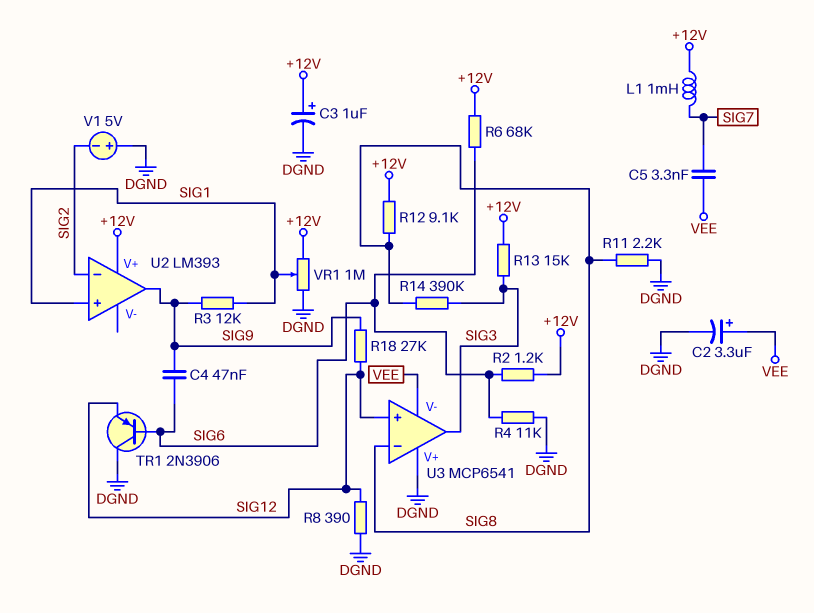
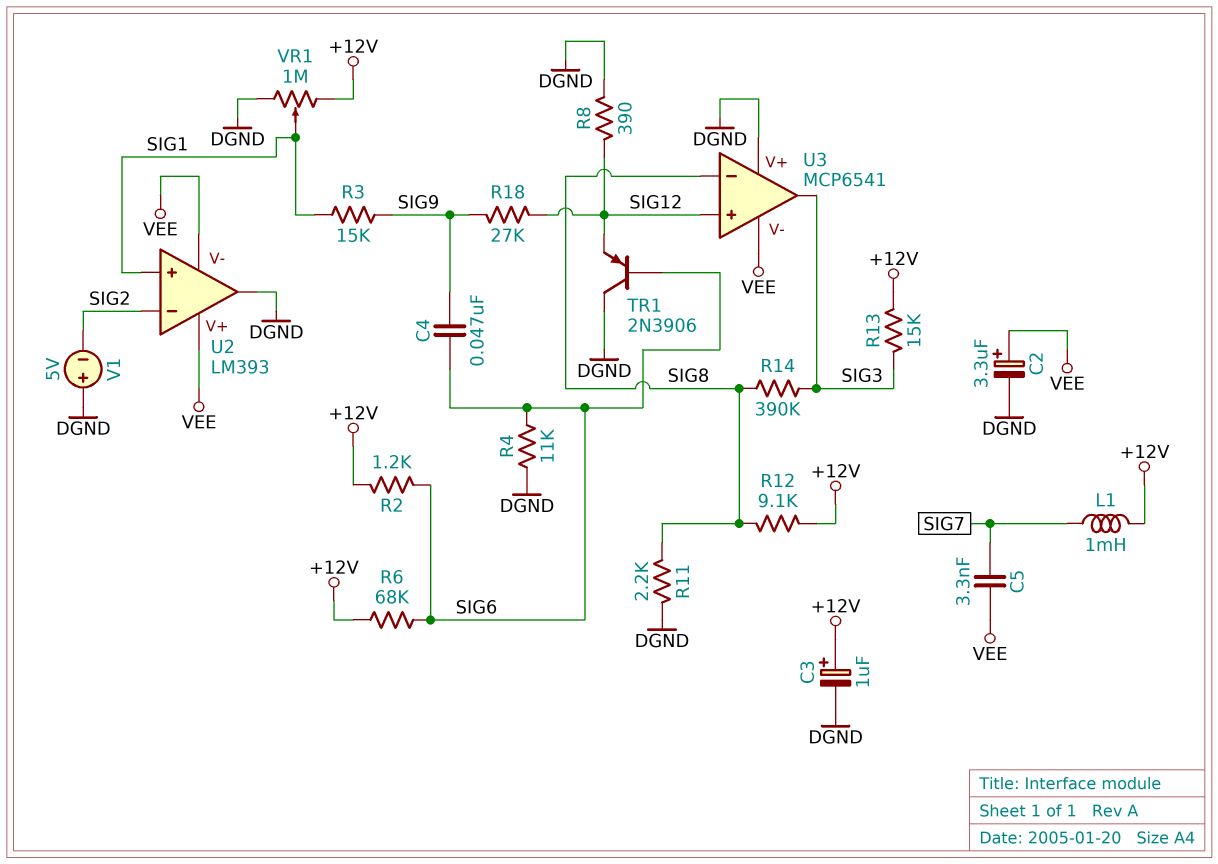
R3: 12k (SIG1, SIG9) -> 15k (SIG1, SIG9)
U2 pin V+: +12V -> VEE
U2 pin V-: none -> VEE
U2 pin out: SIG9 -> DGND

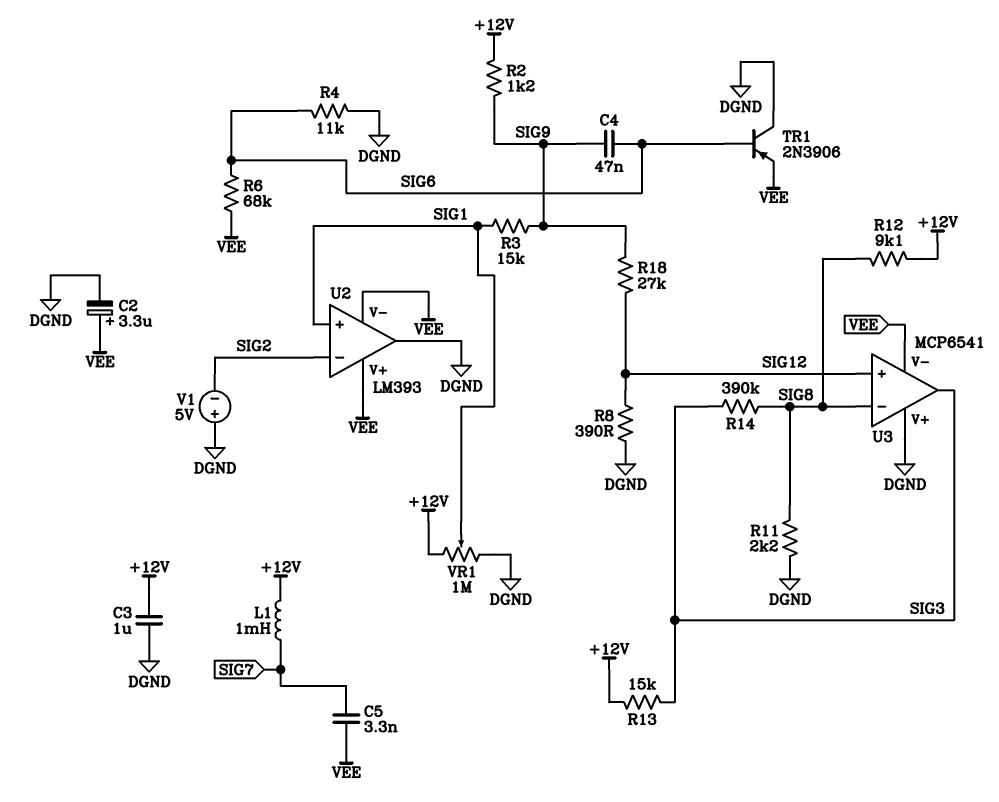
C3: 1uF (plus +12V, minus DGND) -> 1uF (+12V, DGND)
R2: 1.2k (+12V, SIG6) -> 1.2k (+12V, SIG9)
R6: 68k (+12V, SIG6) -> 68k (SIG6, VEE)
TR1: PNP 2N3906 (B SIG6, C DGND, E SIG12) -> PNP 2N3906 (B SIG6, C DGND, E VEE)

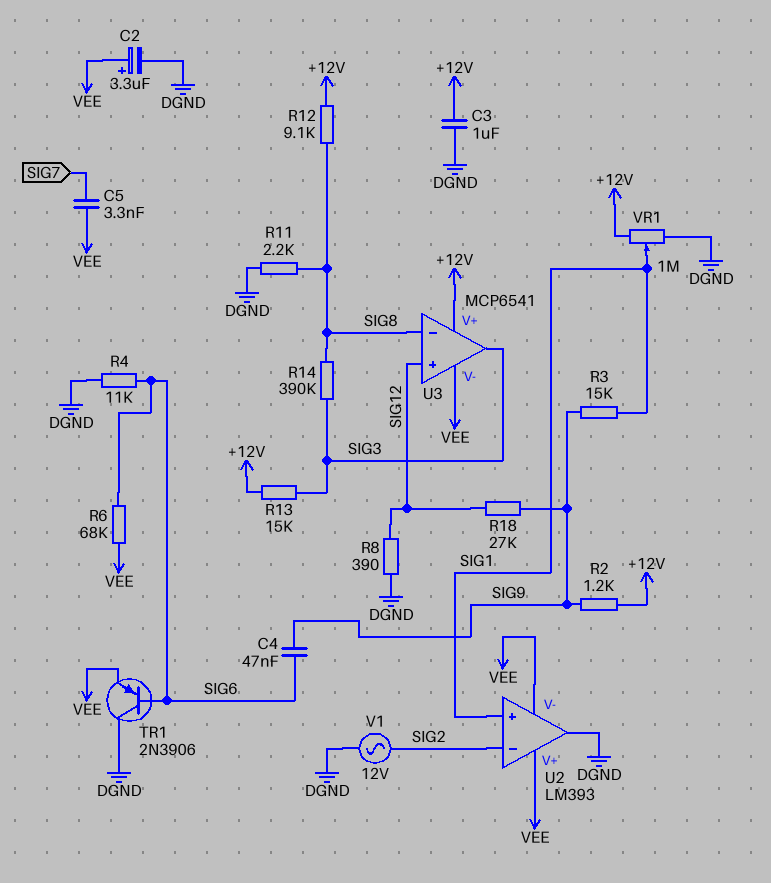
L1: 1mH (+12V, SIG7) -> none
U3 pin V+: DGND -> +12V
V1: 5V (plus DGND, minus SIG2) -> AC 12V (DGND, SIG2)

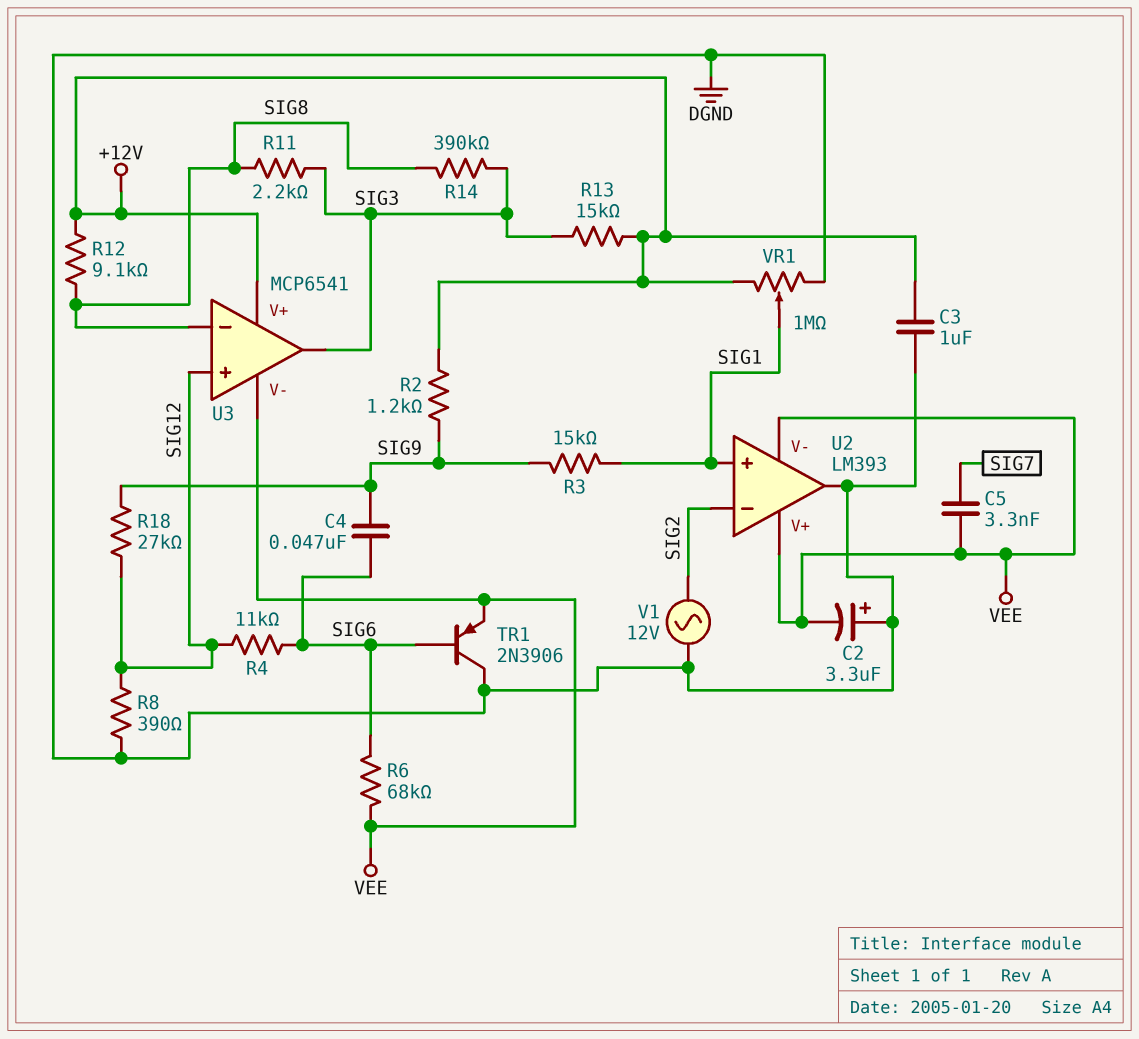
C2: 3.3uF (plus VEE, minus DGND) -> 3.3uF (plus DGND, minus VEE)
R4: 11k (DGND, SIG6) -> 11k (SIG6, SIG12)
R11: 2.2k (DGND, SIG8) -> 2.2k (SIG3, SIG8)

